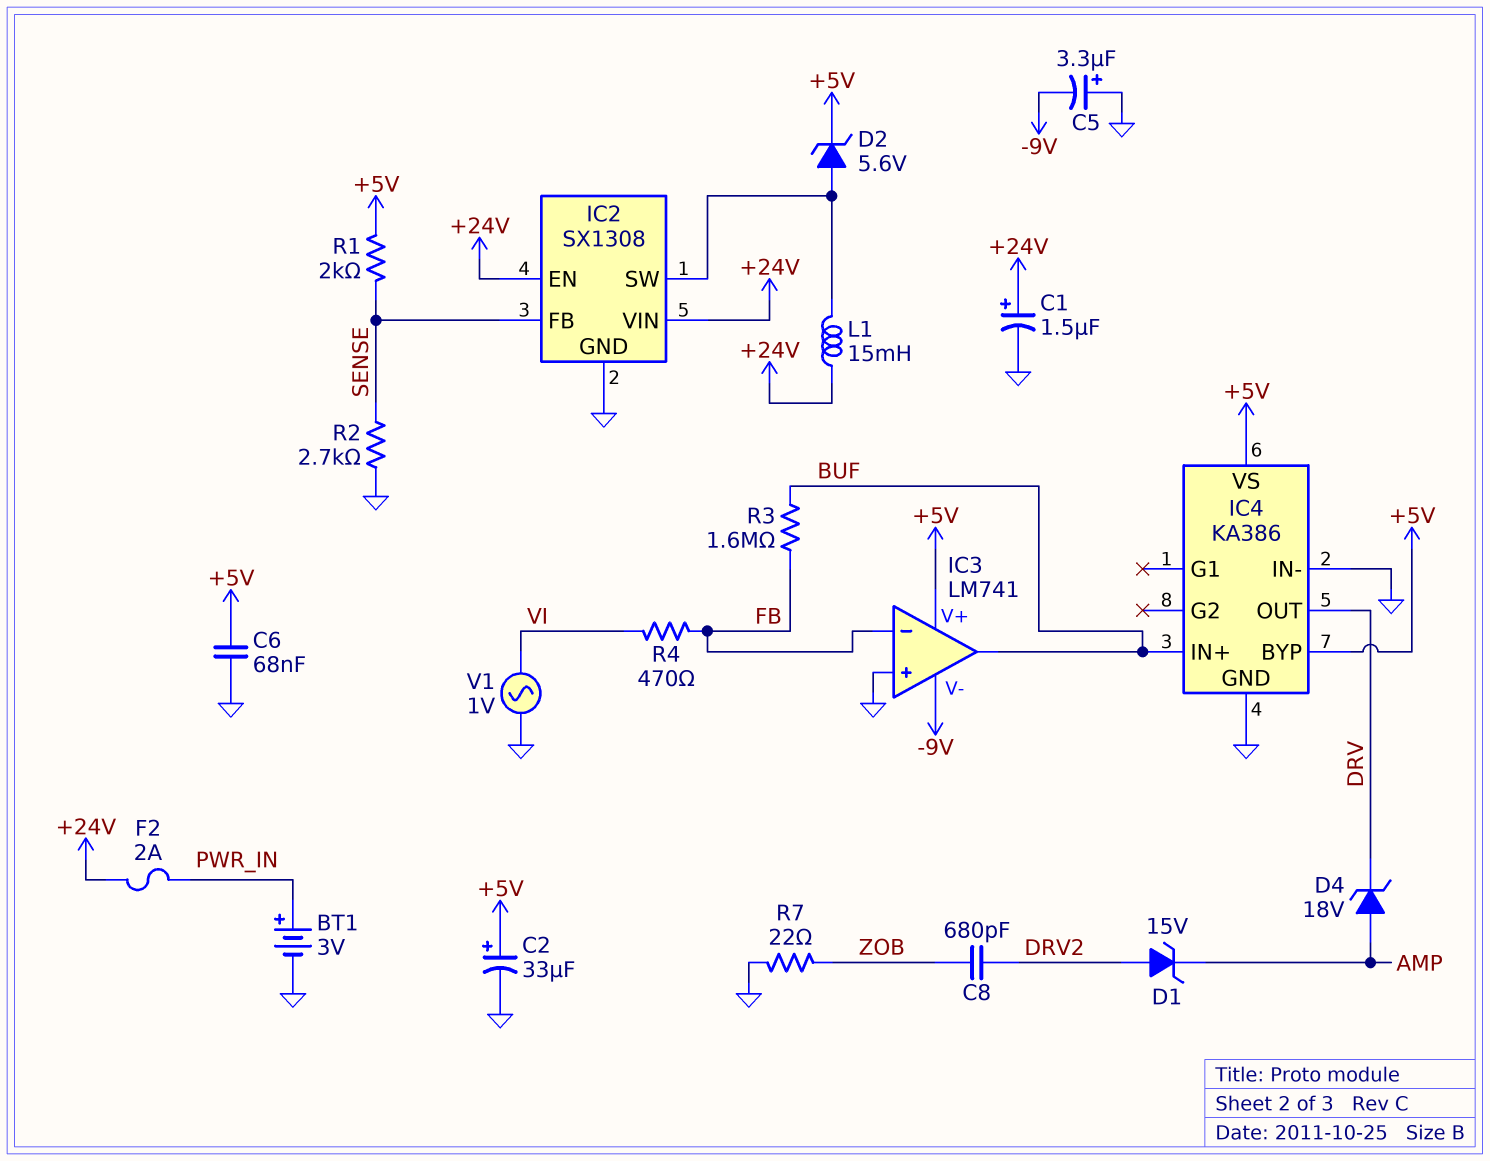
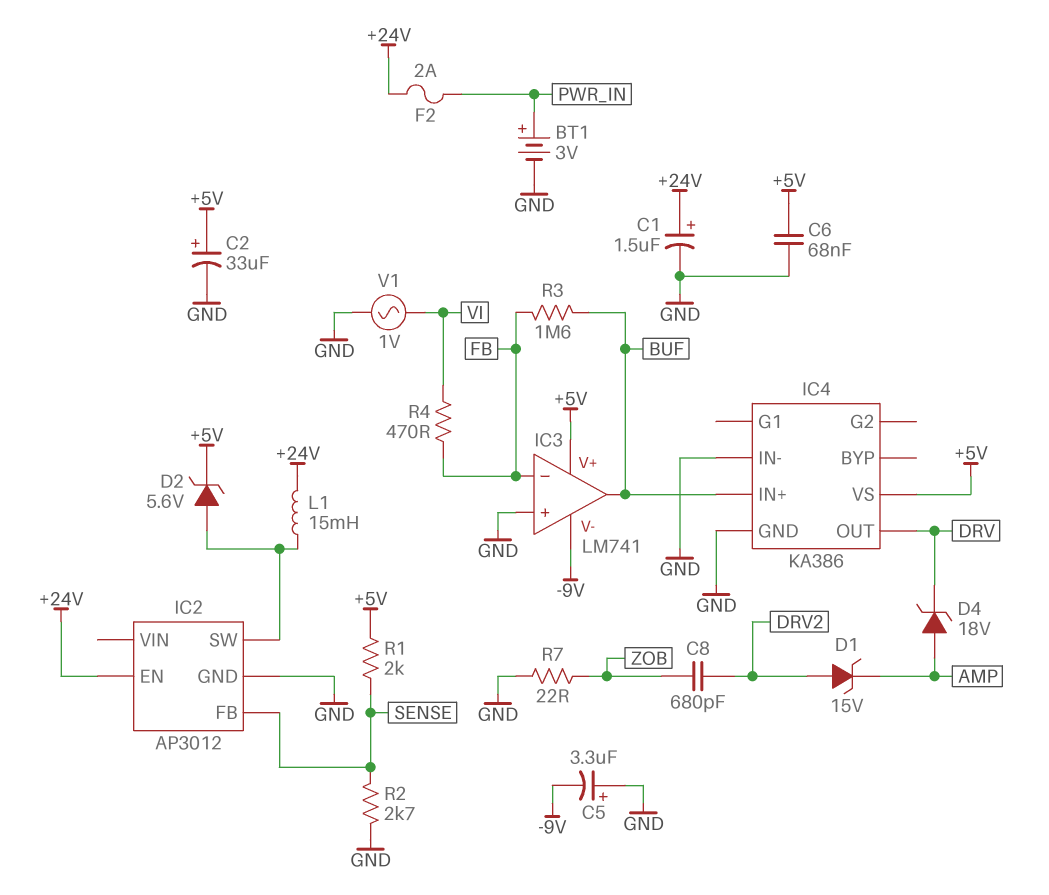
IC2: SX1308 -> AP3012
IC2 pin VIN: +24V -> none
IC4 pin BYP: +5V -> none

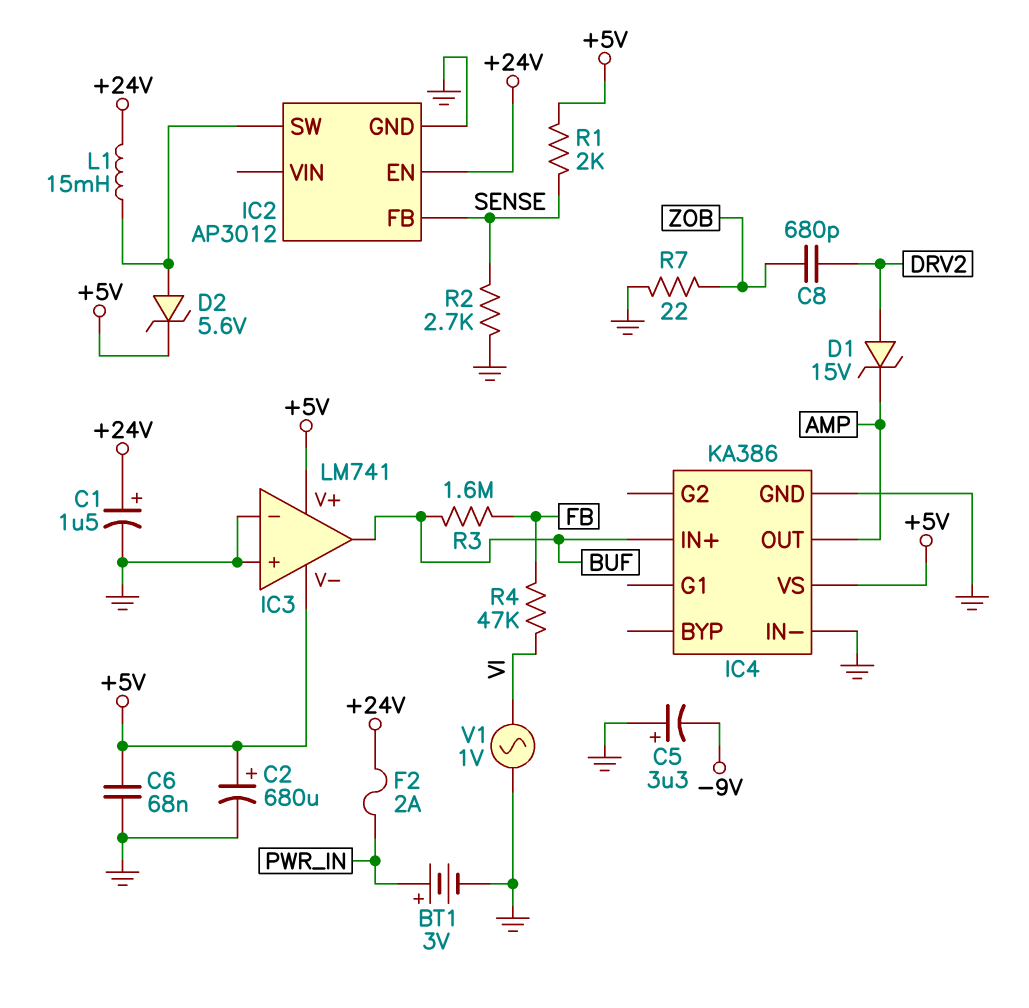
C2: 33uF (plus +5V, minus GND) -> 680uF (plus +5V, minus GND)
D4: zener 18V (A AMP, K DRV) -> none
IC3 pin V-: -9V -> +5V
IC3 pin in-: FB -> GND
IC4 pin OUT: DRV -> AMP
R4: 470 (FB, VI) -> 47k (FB, VI)

